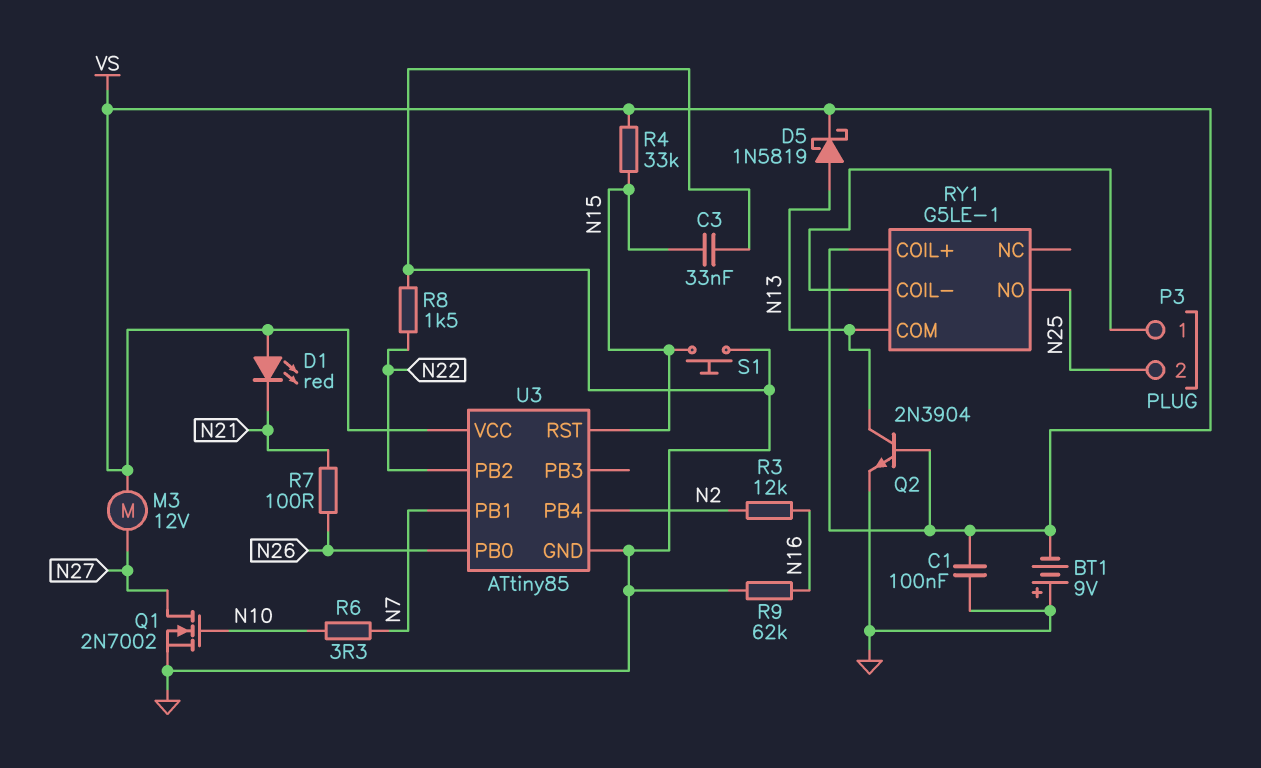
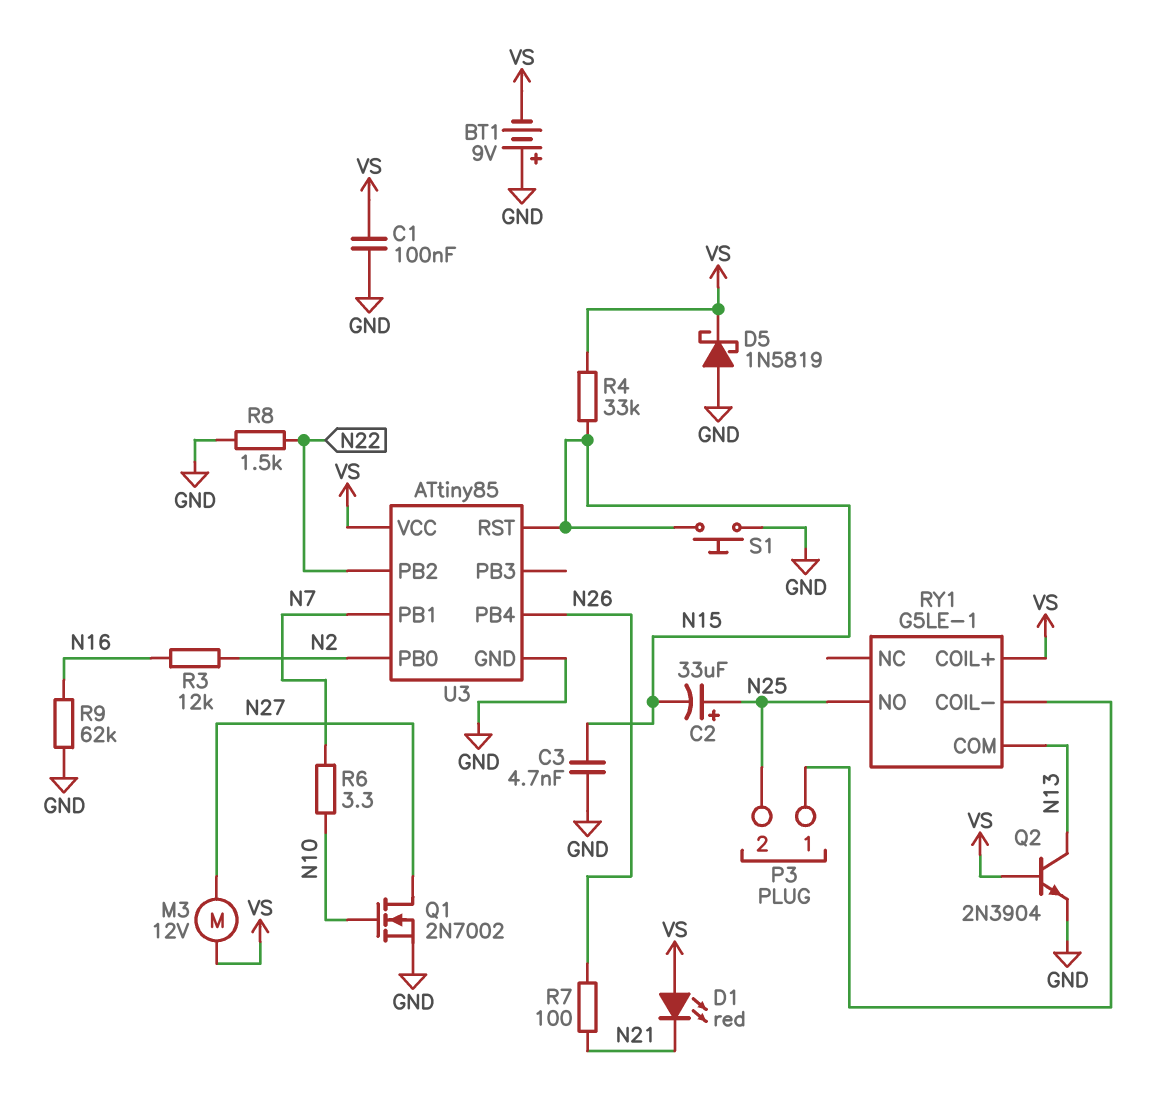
C2: none -> 33uF (plus N25, minus N15)
C3: 33nF (GND, N15) -> 4.7nF (GND, N15)
D5: schottky 1N5819 (A N13, K VS) -> schottky 1N5819 (A GND, K VS)
U3 pin PB0: N26 -> N2
U3 pin PB4: N2 -> N26

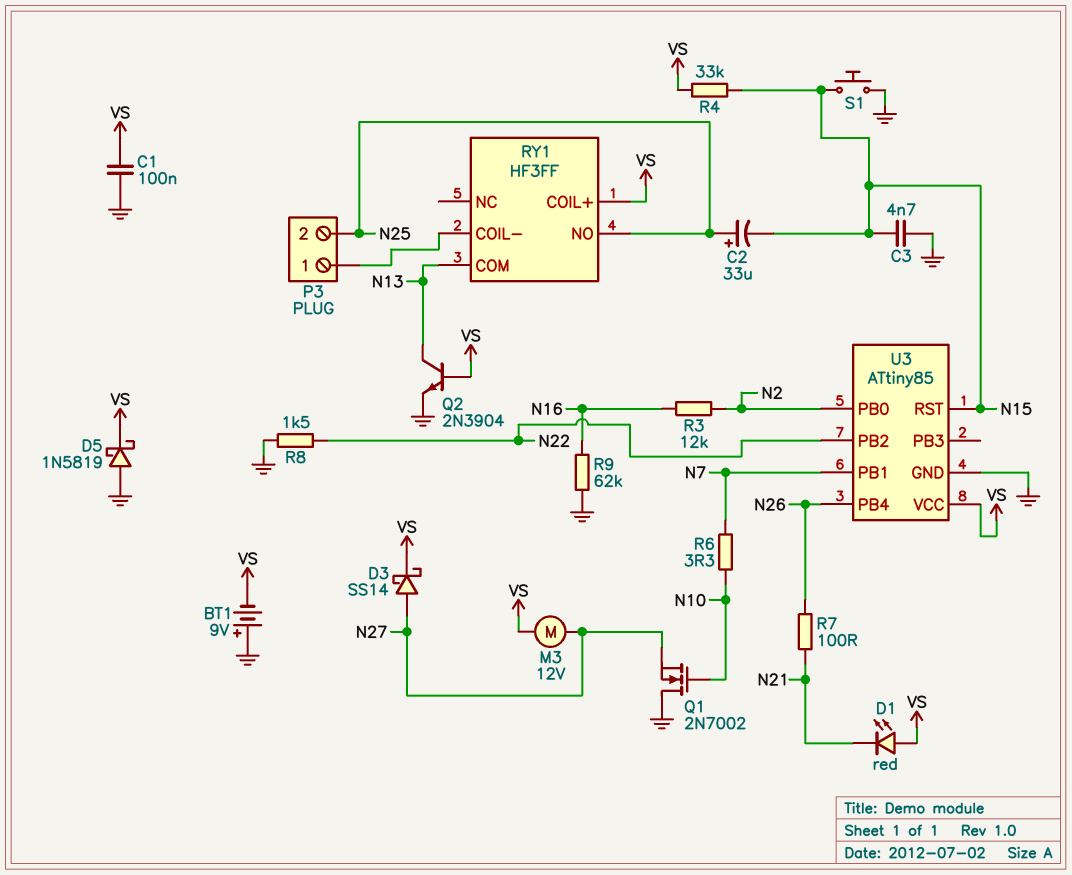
D3: none -> schottky SS14 (A N27, K VS)
Q1: NMOS 2N7002 (G N10, D N27, S GND) -> NMOS 2N7002 (G N10, D GND, S N27)
RY1: G5LE-1 -> HF3FF

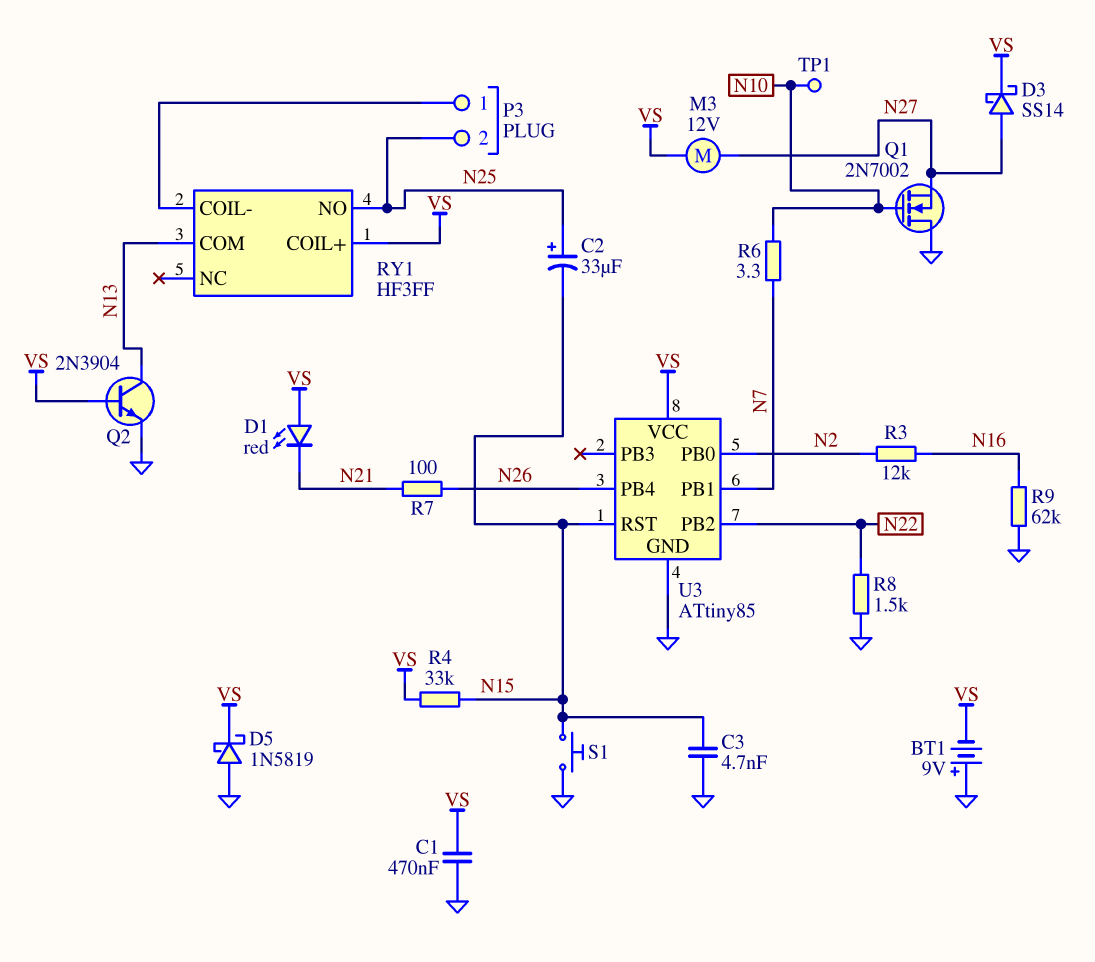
C1: 100nF (GND, VS) -> 470nF (GND, VS)
TP1: none -> test point (N10)

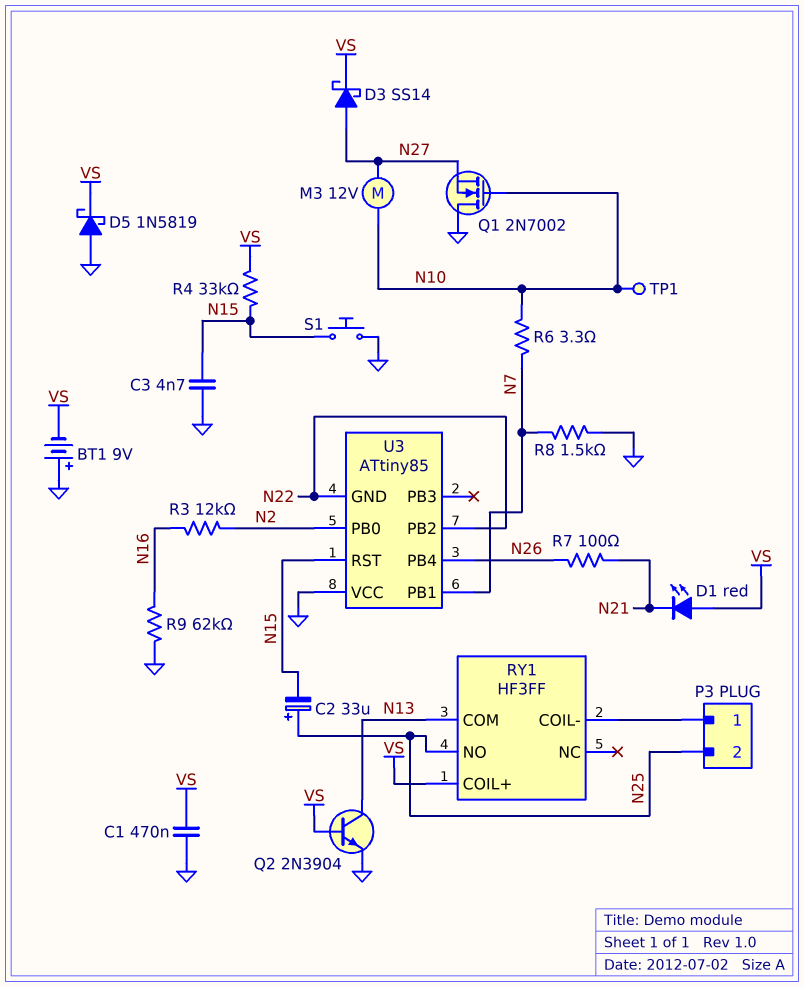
M3: motor 12V (N27, VS) -> motor 12V (N10, N27)
R8: 1.5k (GND, N22) -> 1.5k (GND, N7)
U3 pin GND: GND -> N22
U3 pin VCC: VS -> GND

